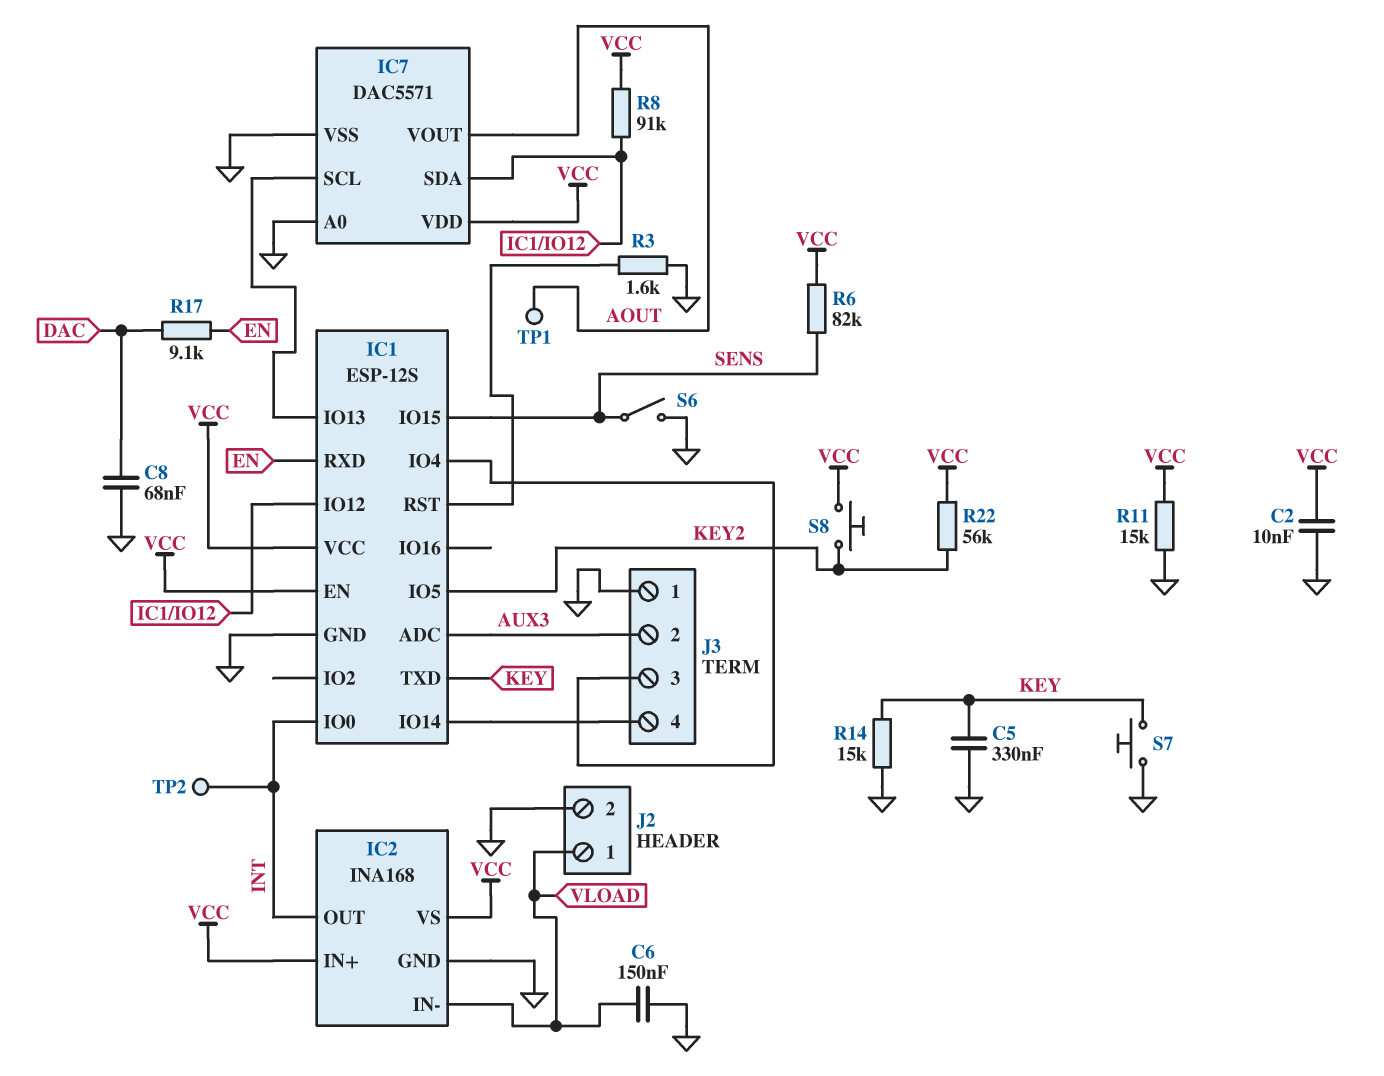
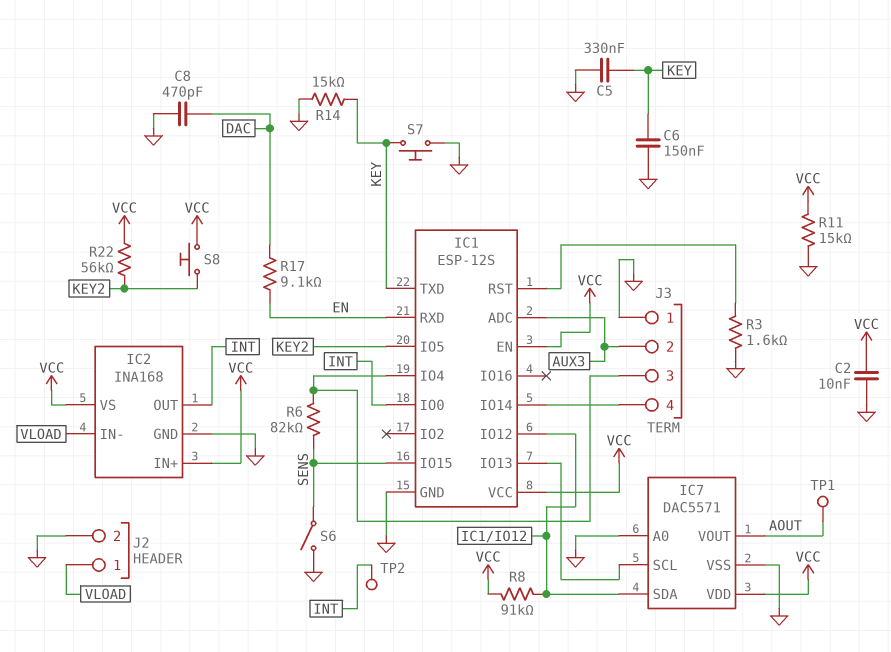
C6: 150nF (GND, VLOAD) -> 150nF (GND, KEY)
C8: 68nF (DAC, GND) -> 470pF (DAC, GND)
R6: 82k (SENS, VCC) -> 82k (IC1/IO4, SENS)

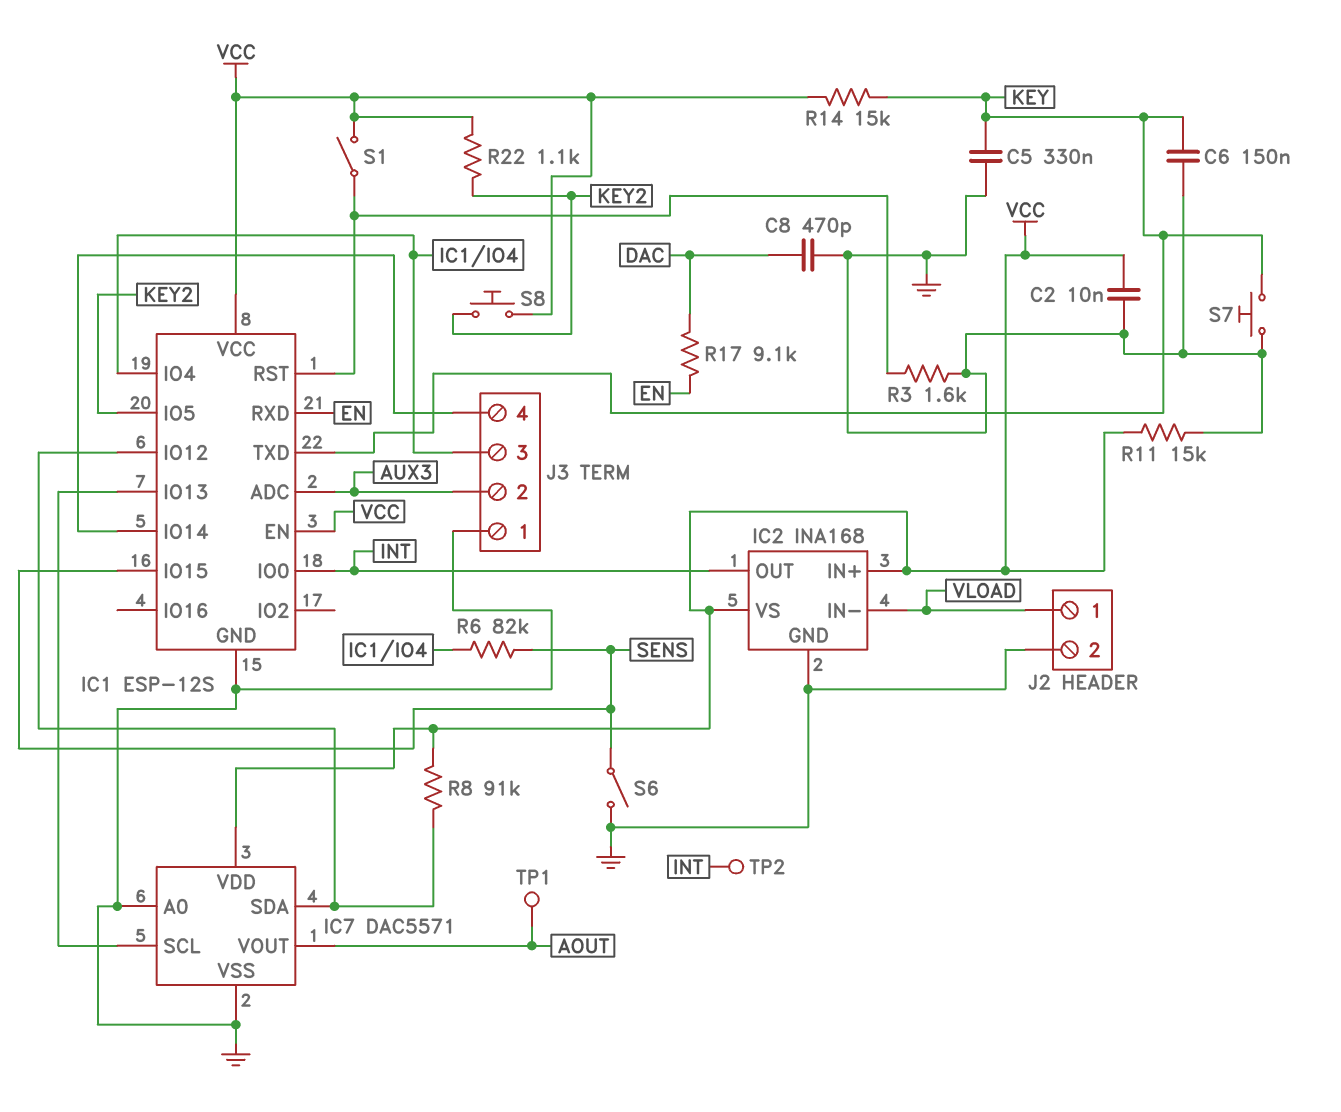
R14: 15k (GND, KEY) -> 15k (KEY, VCC)
R22: 56k (KEY2, VCC) -> 1.1k (KEY2, VCC)
S1: none -> switch (IC1/RST, VCC)

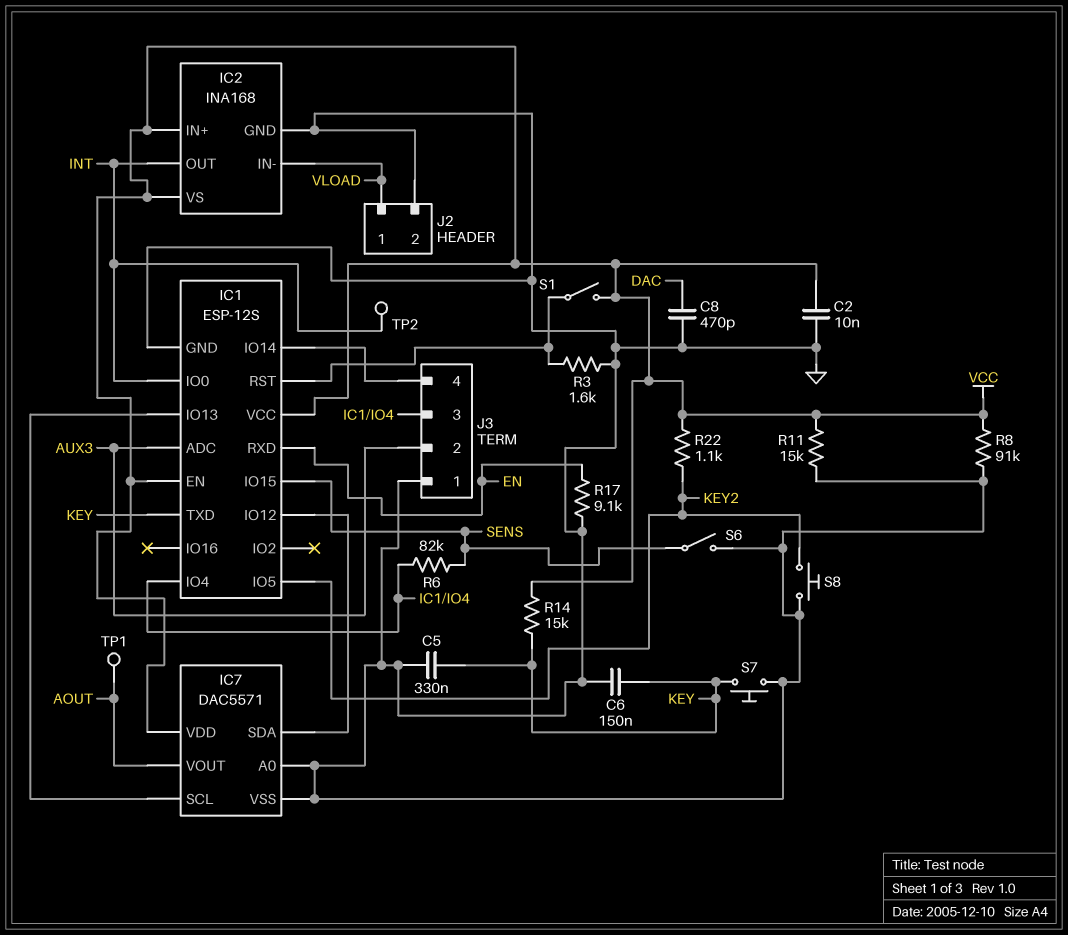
R8: 91k (IC1/IO12, VCC) -> 91k (GND, VCC)
R17: 9.1k (DAC, EN) -> 9.1k (EN, GND)
S8: button (KEY2, VCC) -> button (GND, KEY2)

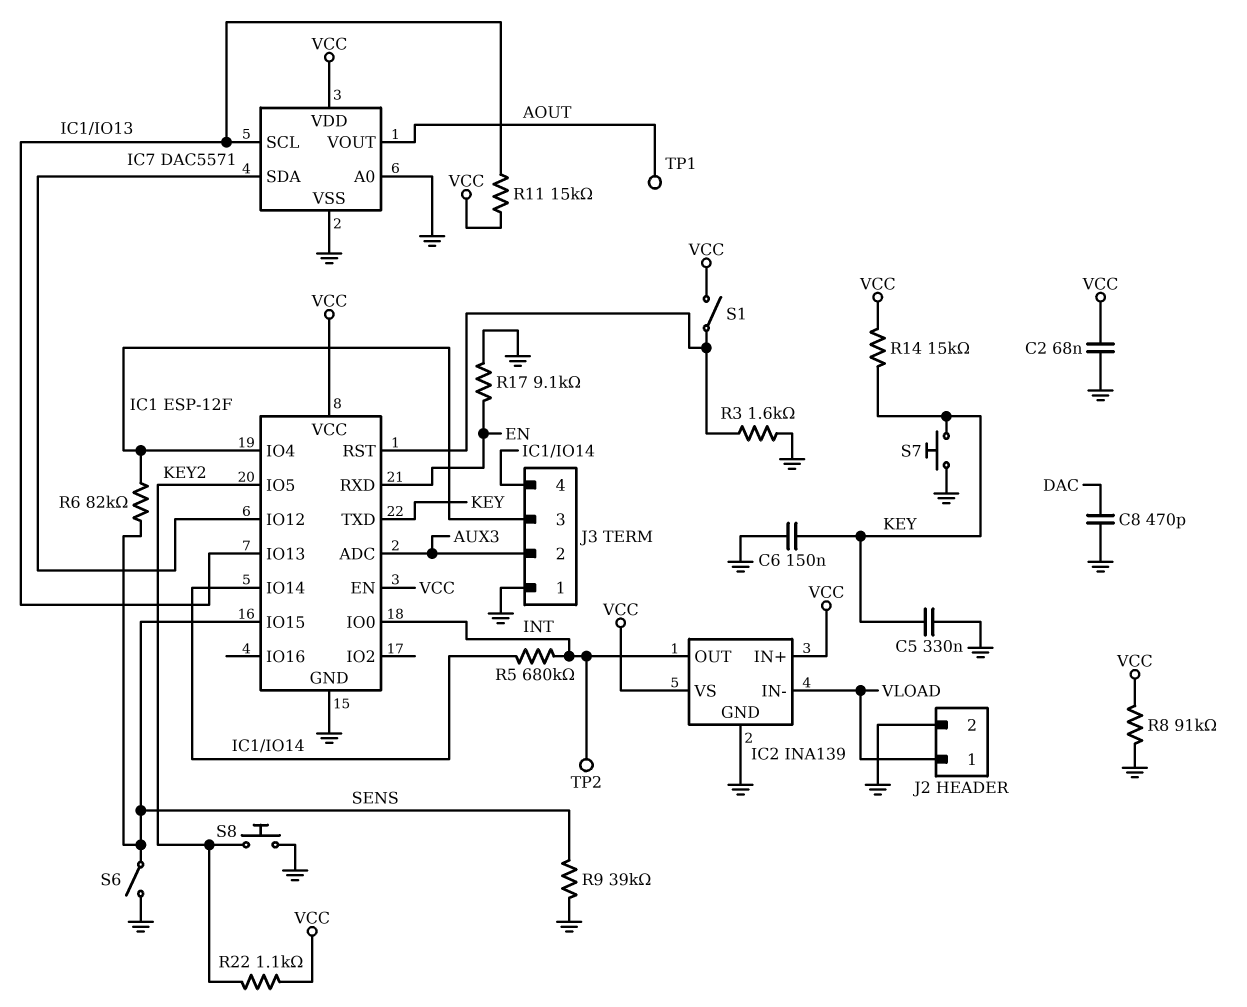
C2: 10nF (GND, VCC) -> 68nF (GND, VCC)
IC1: ESP-12S -> ESP-12F
IC2: INA168 -> INA139
R5: none -> 680k (IC1/IO14, INT)
R9: none -> 39k (GND, SENS)
R11: 15k (GND, VCC) -> 15k (IC1/IO13, VCC)

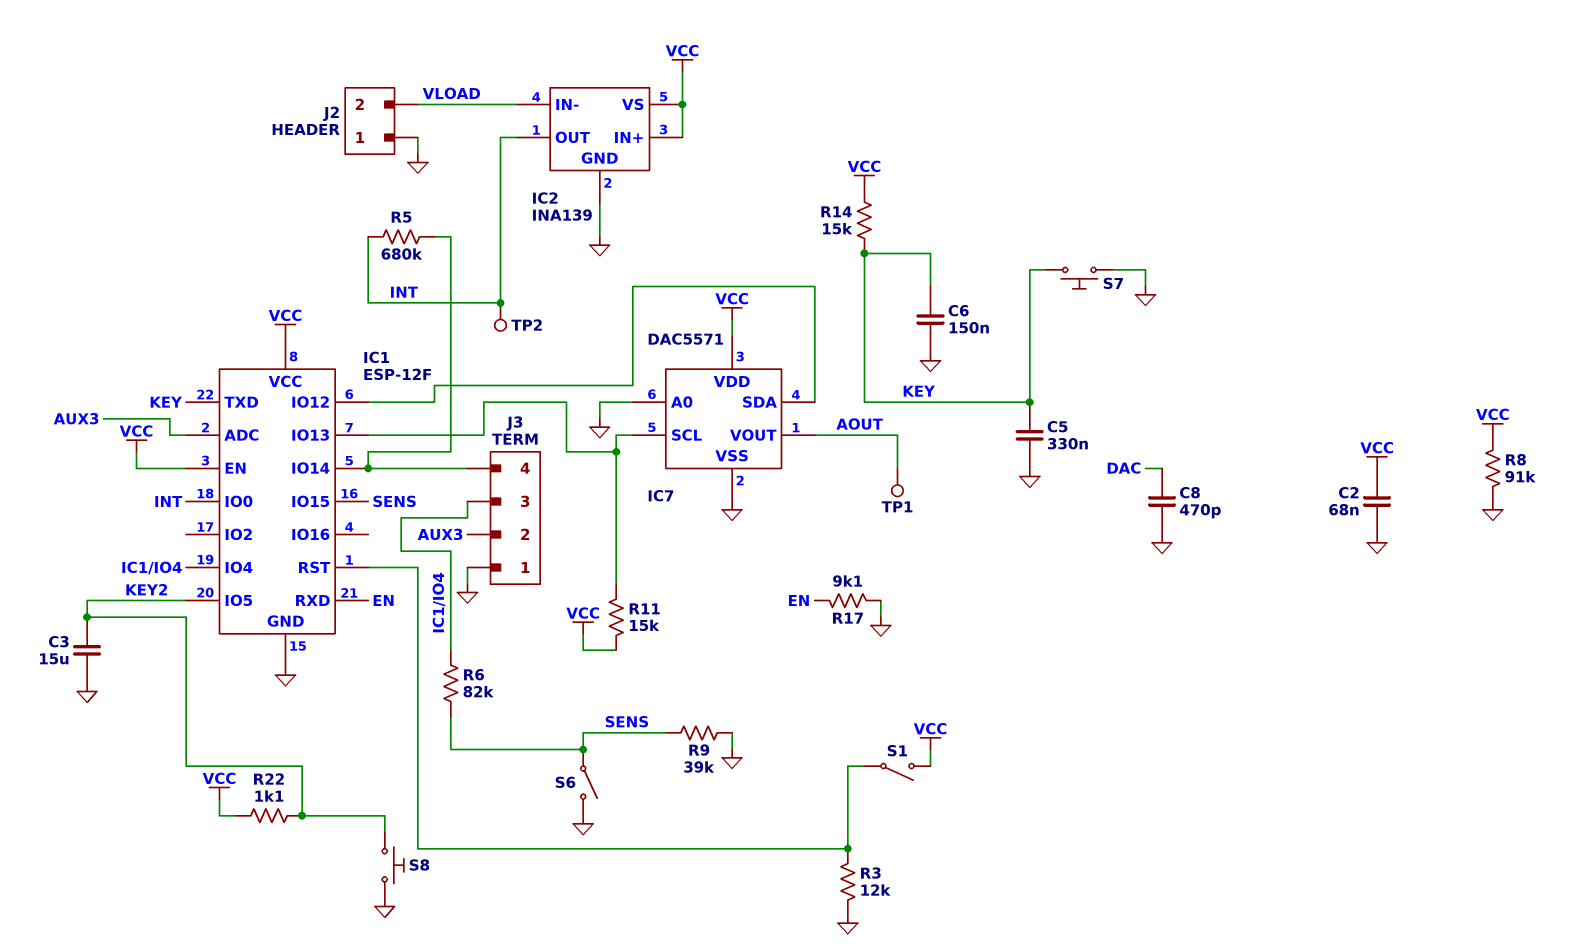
C3: none -> 15uF (GND, KEY2)
J2 pin 1: VLOAD -> GND
J2 pin 2: GND -> VLOAD
R3: 1.6k (GND, IC1/RST) -> 12k (GND, IC1/RST)

